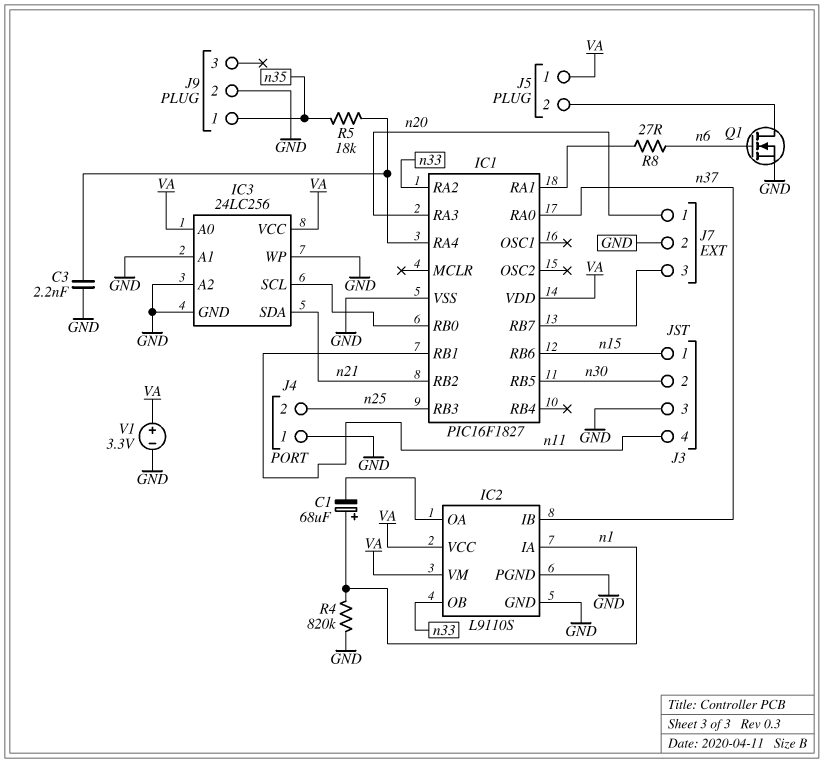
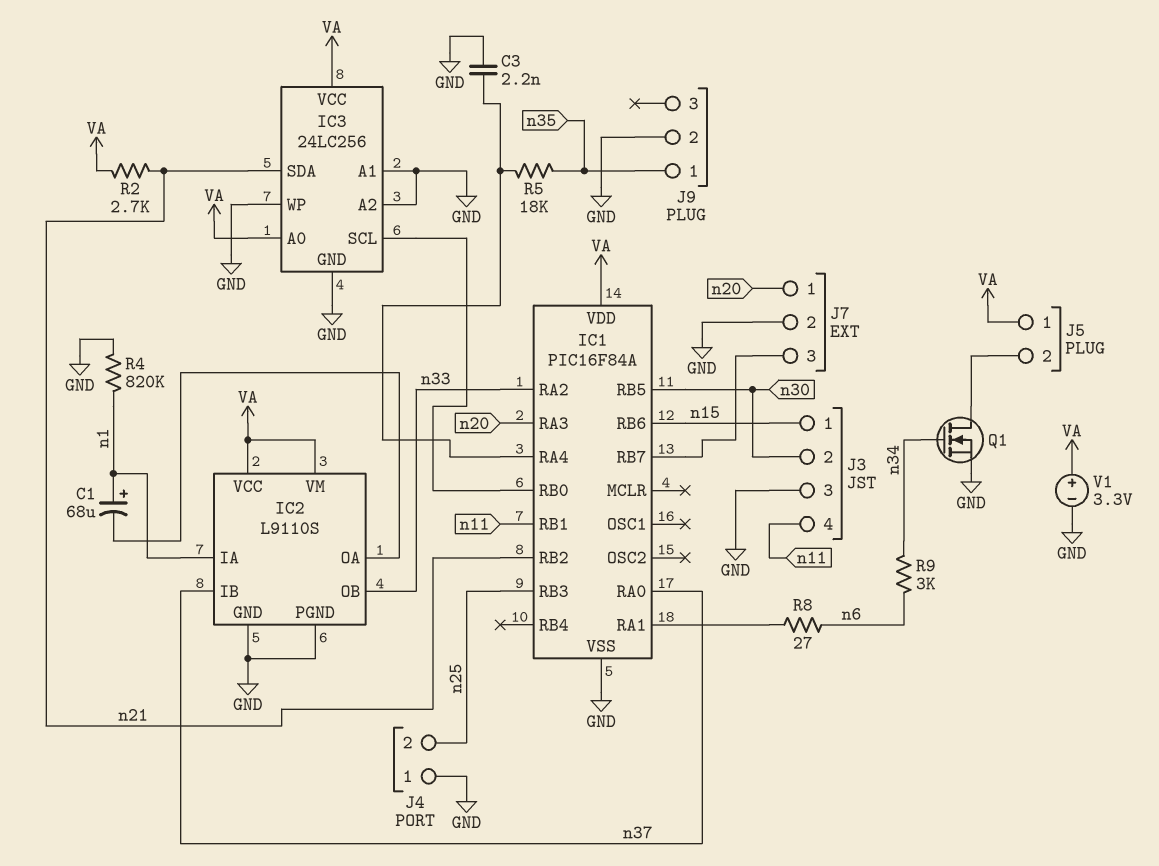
IC1: PIC16F1827 -> PIC16F84A
Q1: NMOS (G n6, D J5/2, S GND) -> NMOS (G n34, D J5/2, S GND)
R2: none -> 2.7k (VA, n21)
R9: none -> 3k (n6, n34)

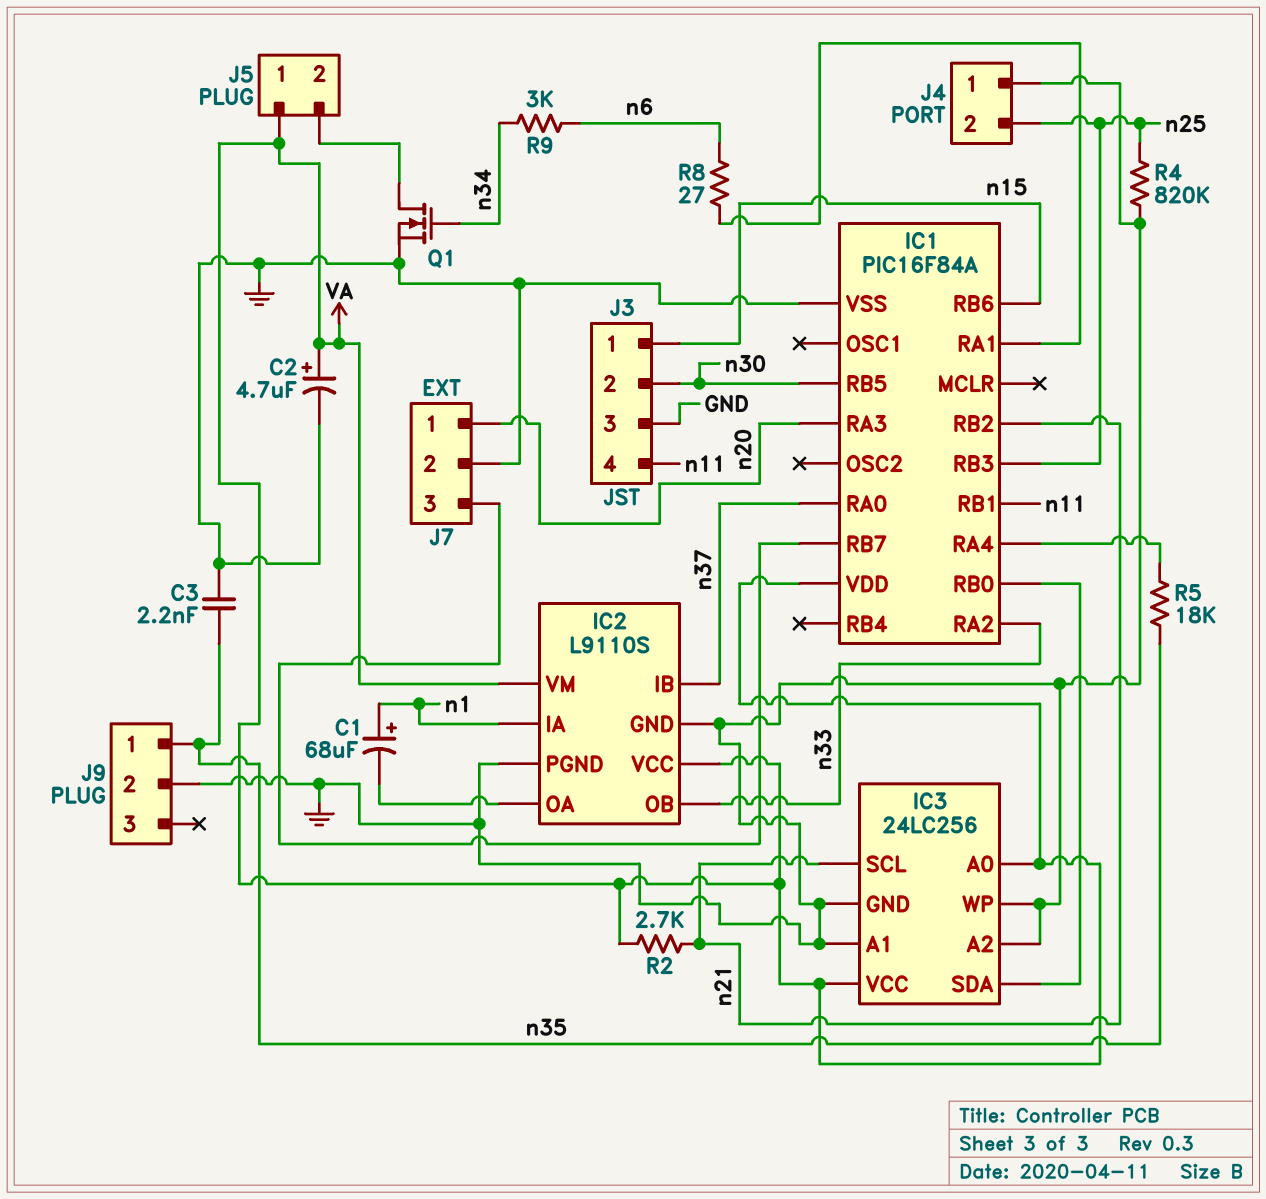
C2: none -> 4.7uF (plus VA, minus GND)
C3: 2.2nF (GND, IC1/RA4) -> 2.2nF (GND, n35)
IC3 pin SCL: IC1/RB0 -> n21
IC3 pin SDA: n21 -> IC1/RB0
R4: 820k (GND, n1) -> 820k (GND, n25)
V1: 3.3V (plus VA, minus GND) -> none

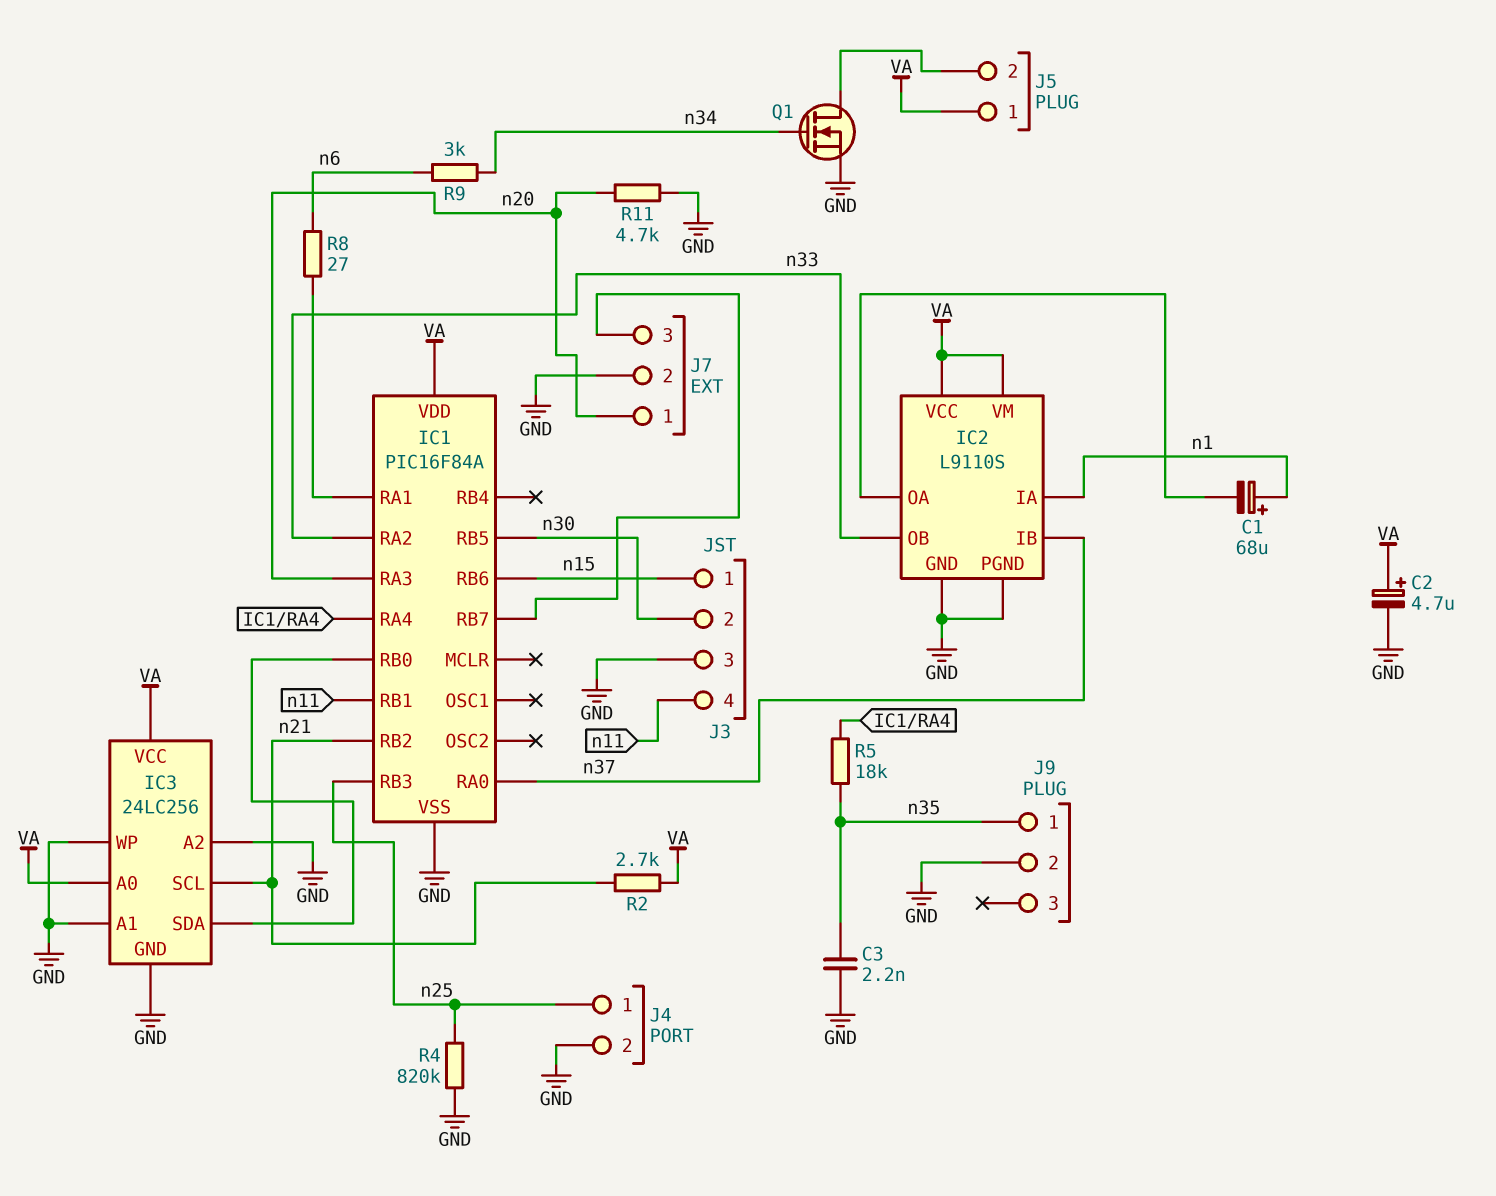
J4 pin 1: GND -> n25
J4 pin 2: n25 -> GND
R11: none -> 4.7k (GND, n20)

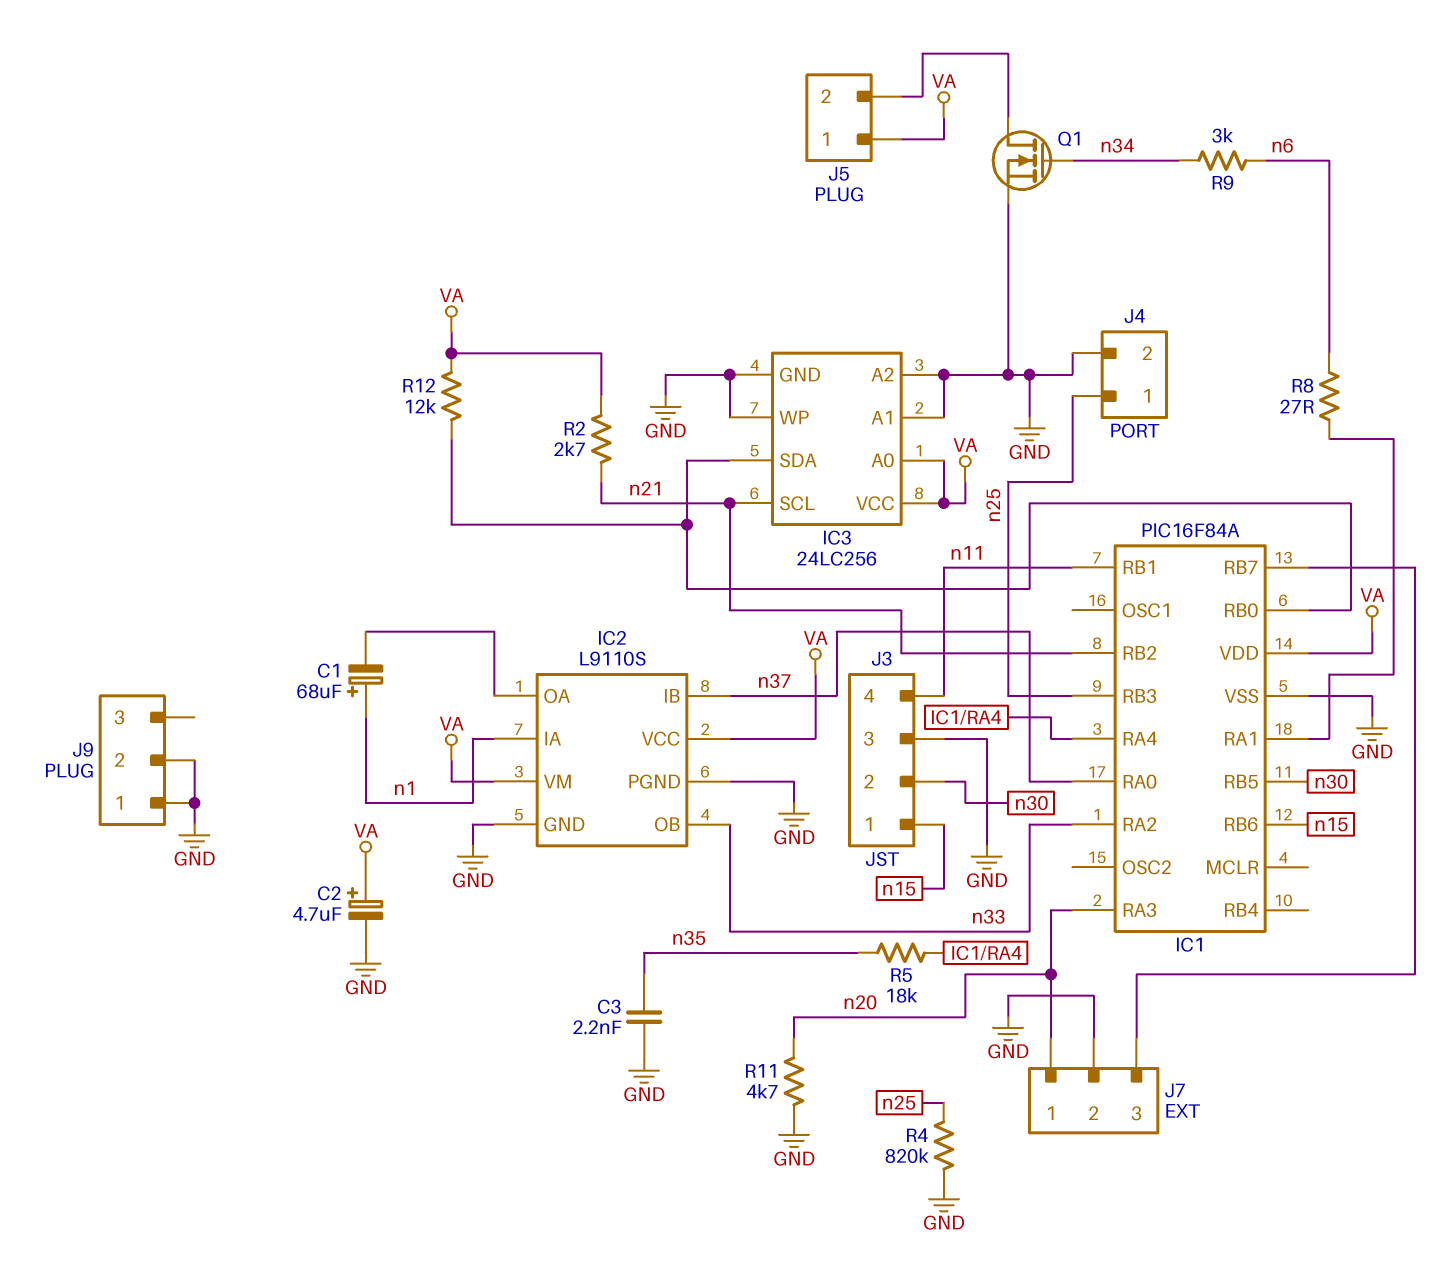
J9 pin 1: n35 -> GND
R12: none -> 12k (IC1/RB0, VA)

